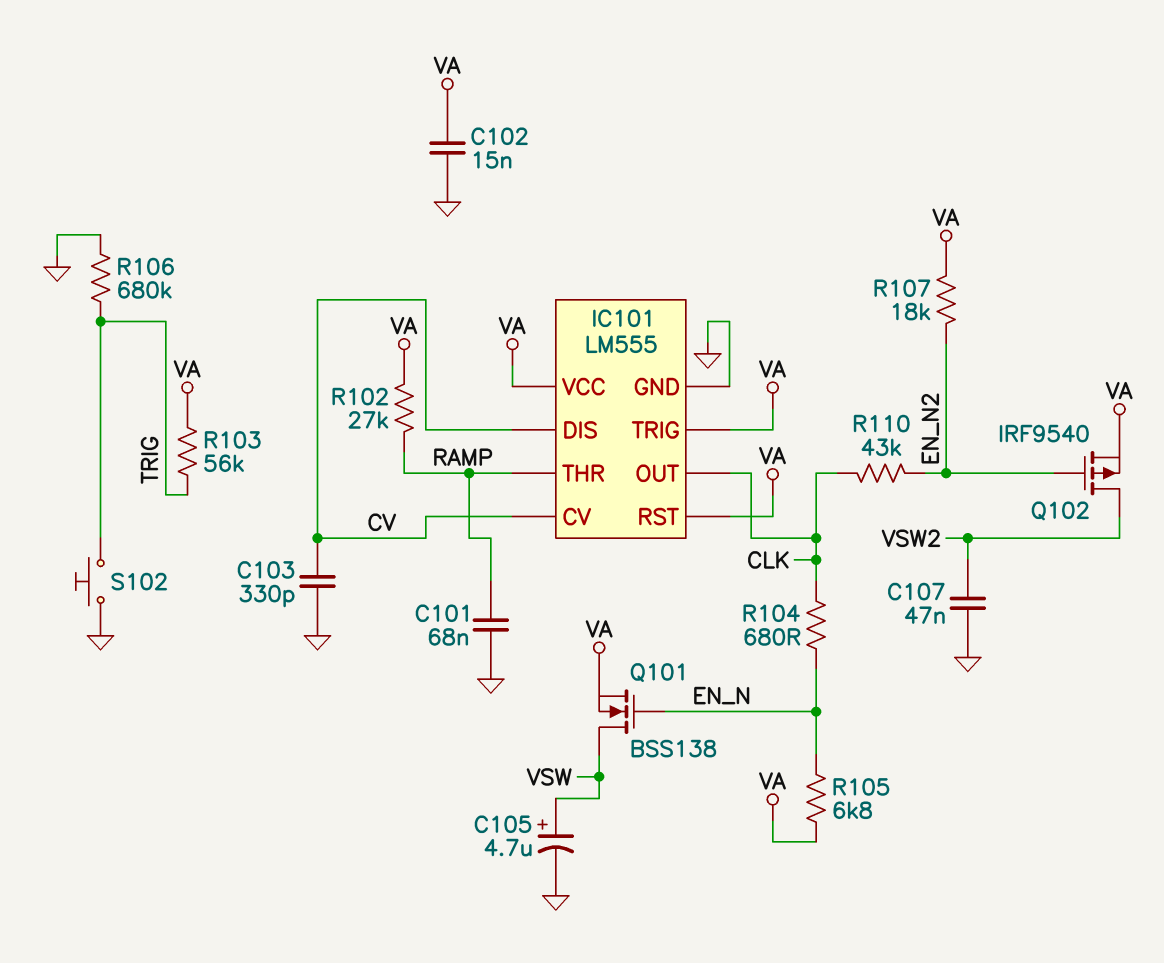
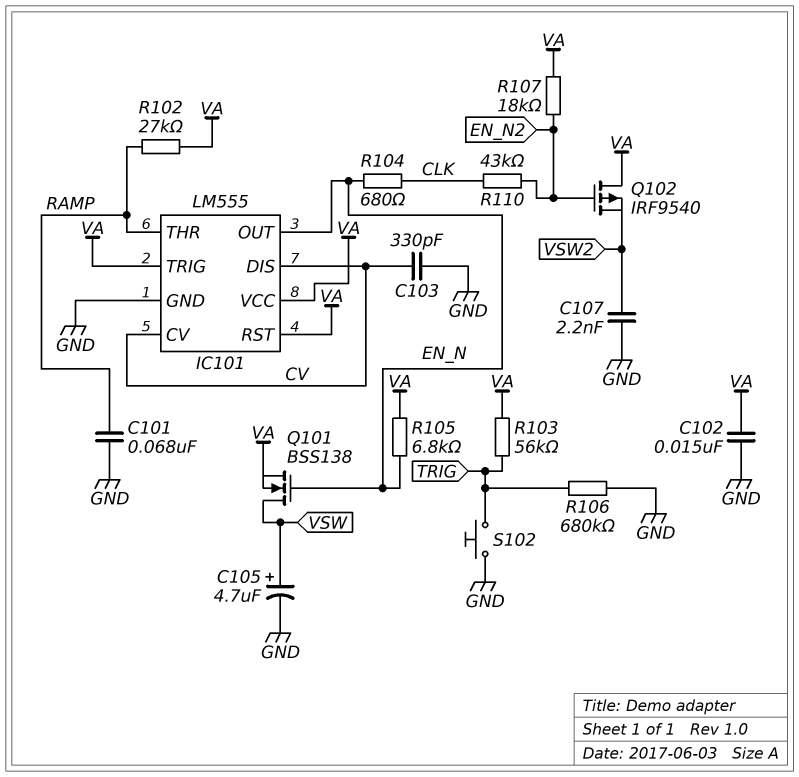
C107: 47nF (GND, VSW2) -> 2.2nF (GND, VSW2)
IC101 pin OUT: CLK -> EN_N
Q102: PMOS IRF9540 (G EN_N2, D VSW2, S VA) -> PMOS IRF9540 (G EN_N2, D VA, S VSW2)

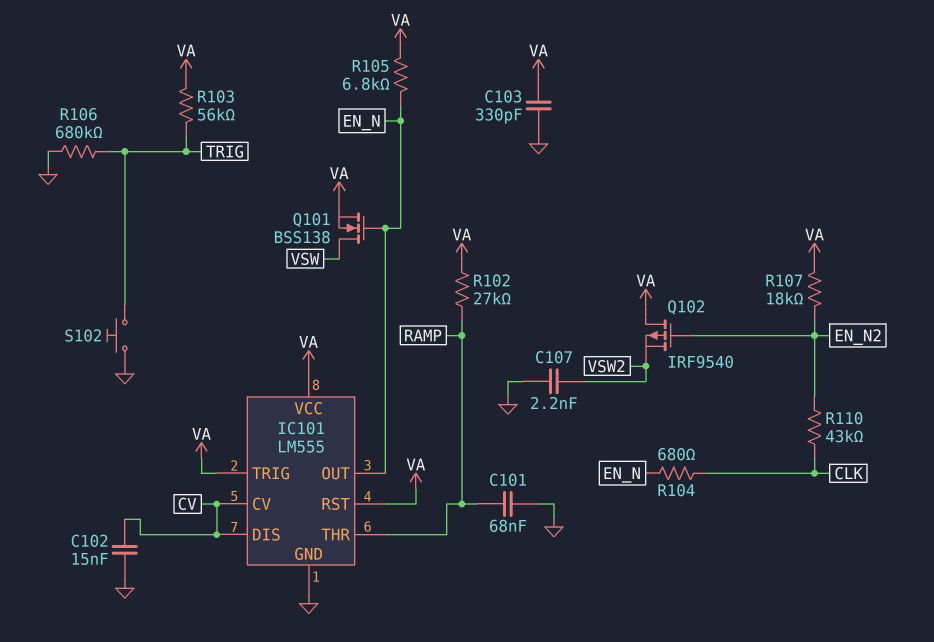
C102: 15nF (GND, VA) -> 15nF (CV, GND)
C103: 330pF (CV, GND) -> 330pF (GND, VA)
C105: 4.7uF (plus VSW, minus GND) -> none

